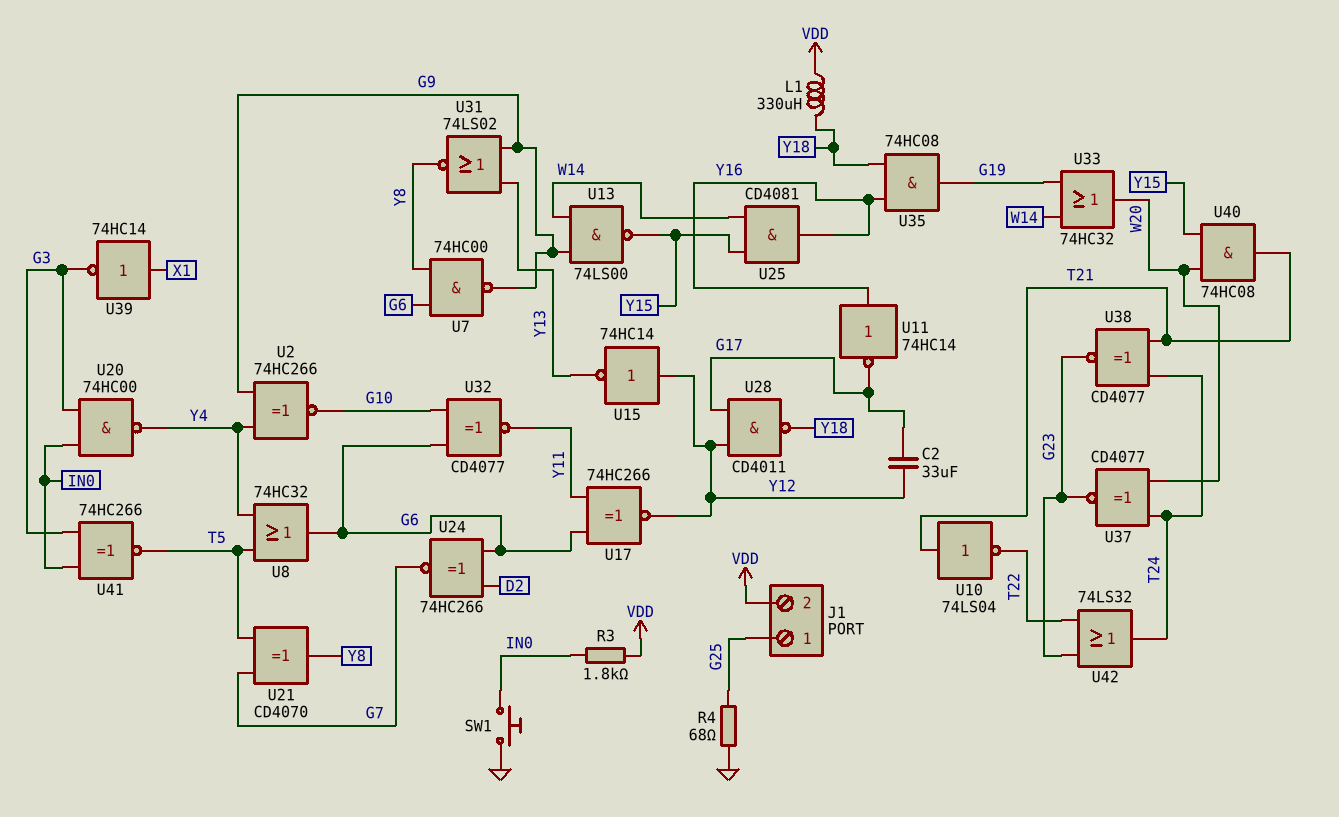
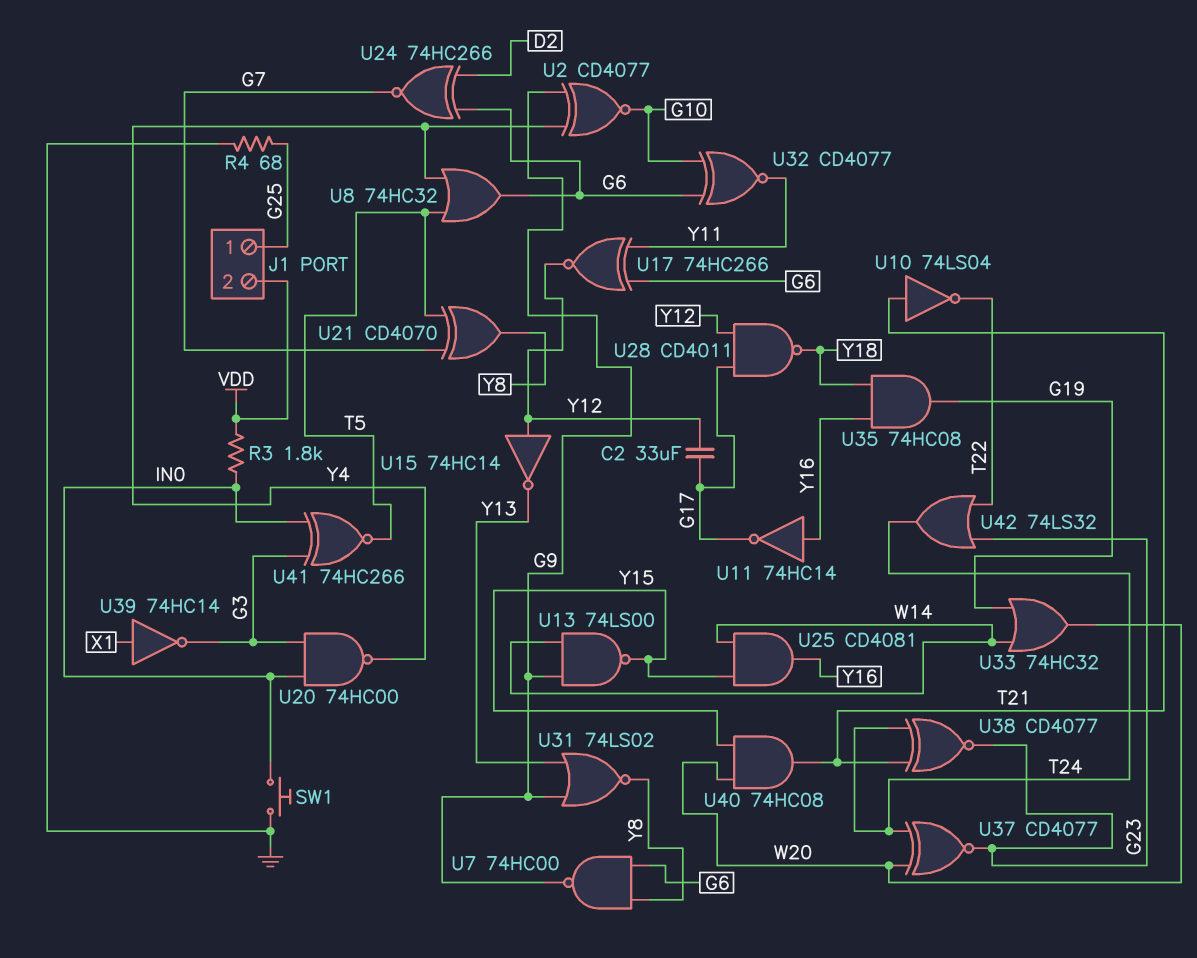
L1: 330uH (VDD, Y18) -> none
U2: XNOR 74HC266 (in G9, in Y4, out G10) -> XNOR CD4077 (in G9, in Y4, out G10)

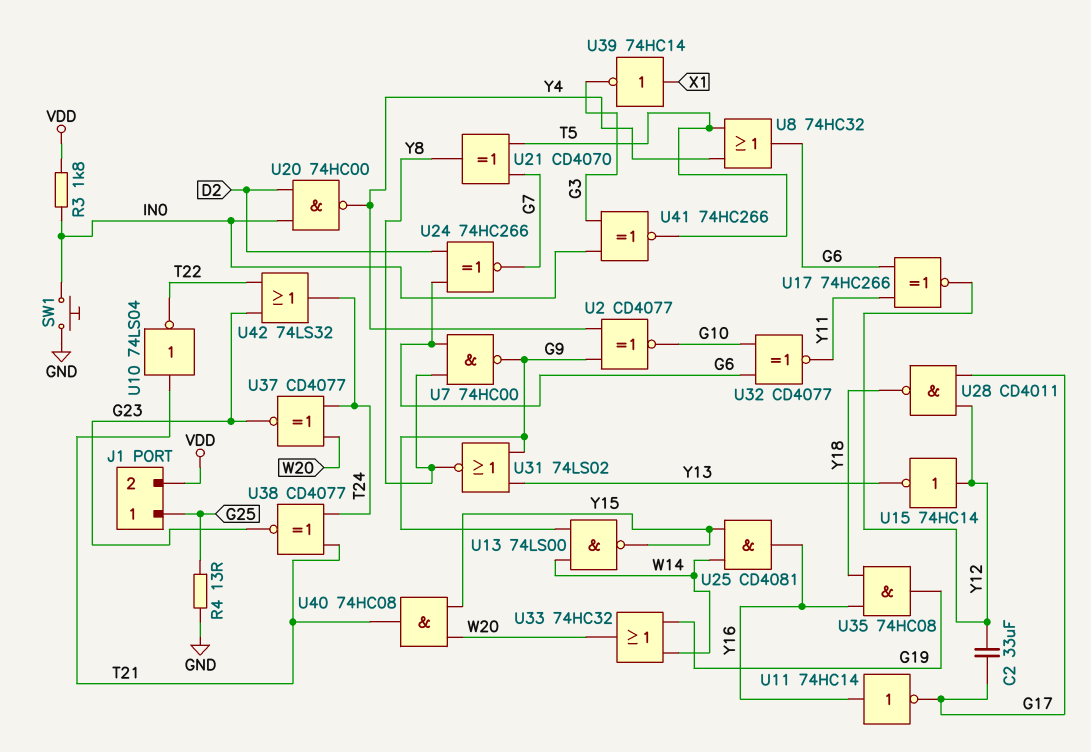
R4: 68 (G25, GND) -> 13 (G25, GND)
U20: NAND 74HC00 (in G3, in IN0, out Y4) -> NAND 74HC00 (in D2, in IN0, out Y4)

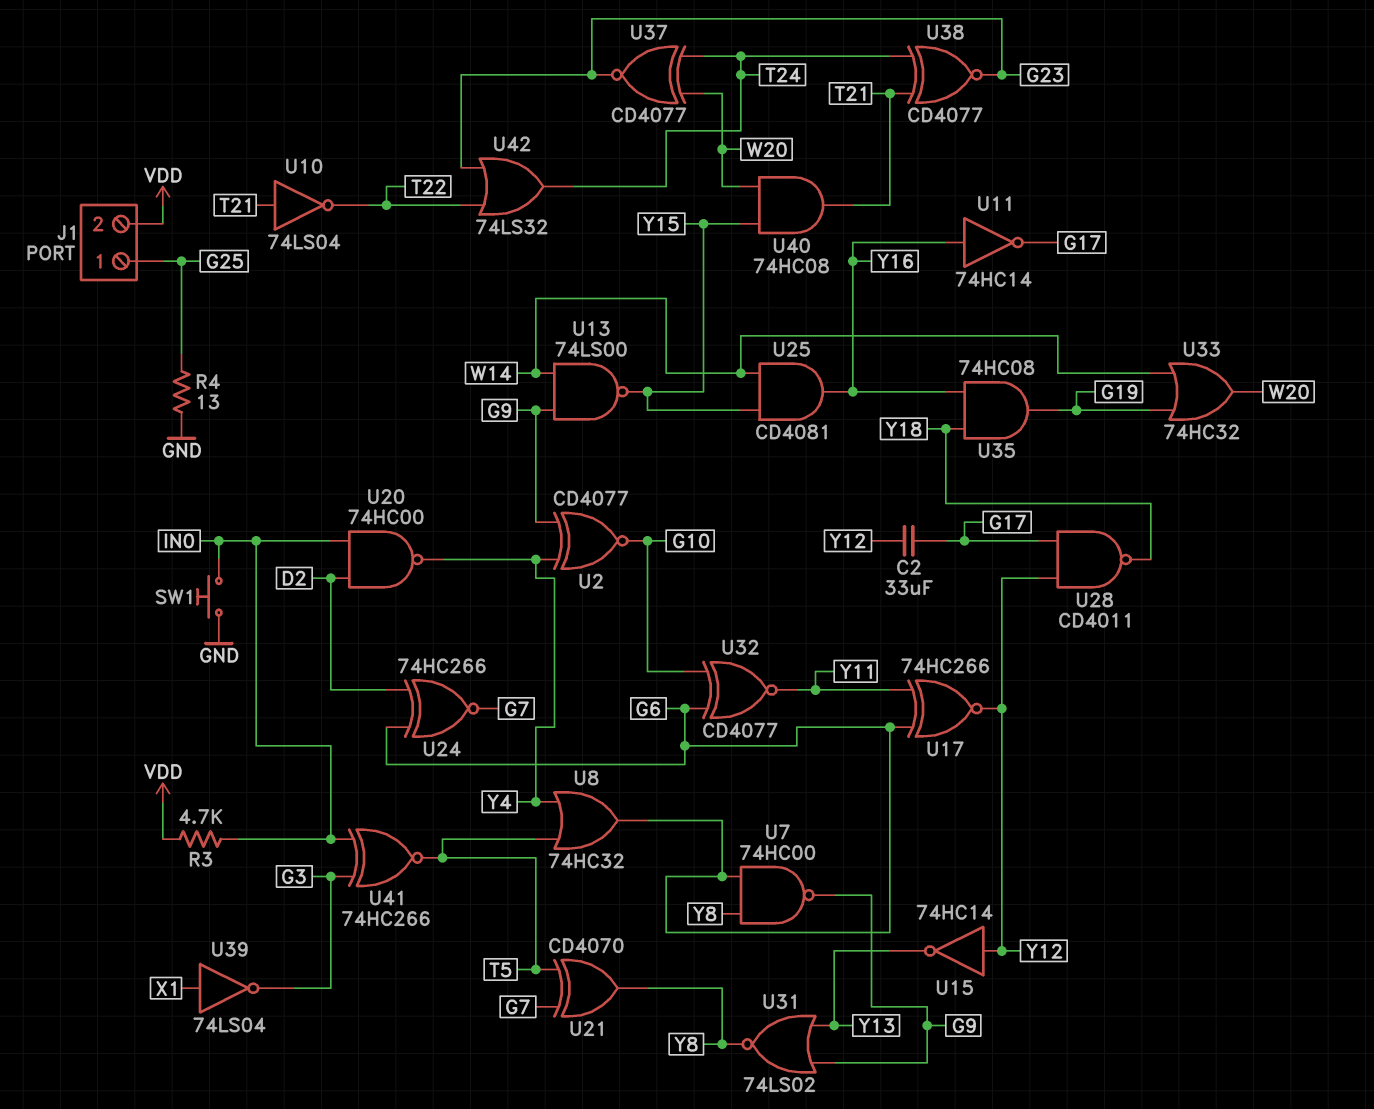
R3: 1.8k (IN0, VDD) -> 4.7k (IN0, VDD)
U39: NOT 74HC14 (in X1, out G3) -> NOT 74LS04 (in X1, out G3)

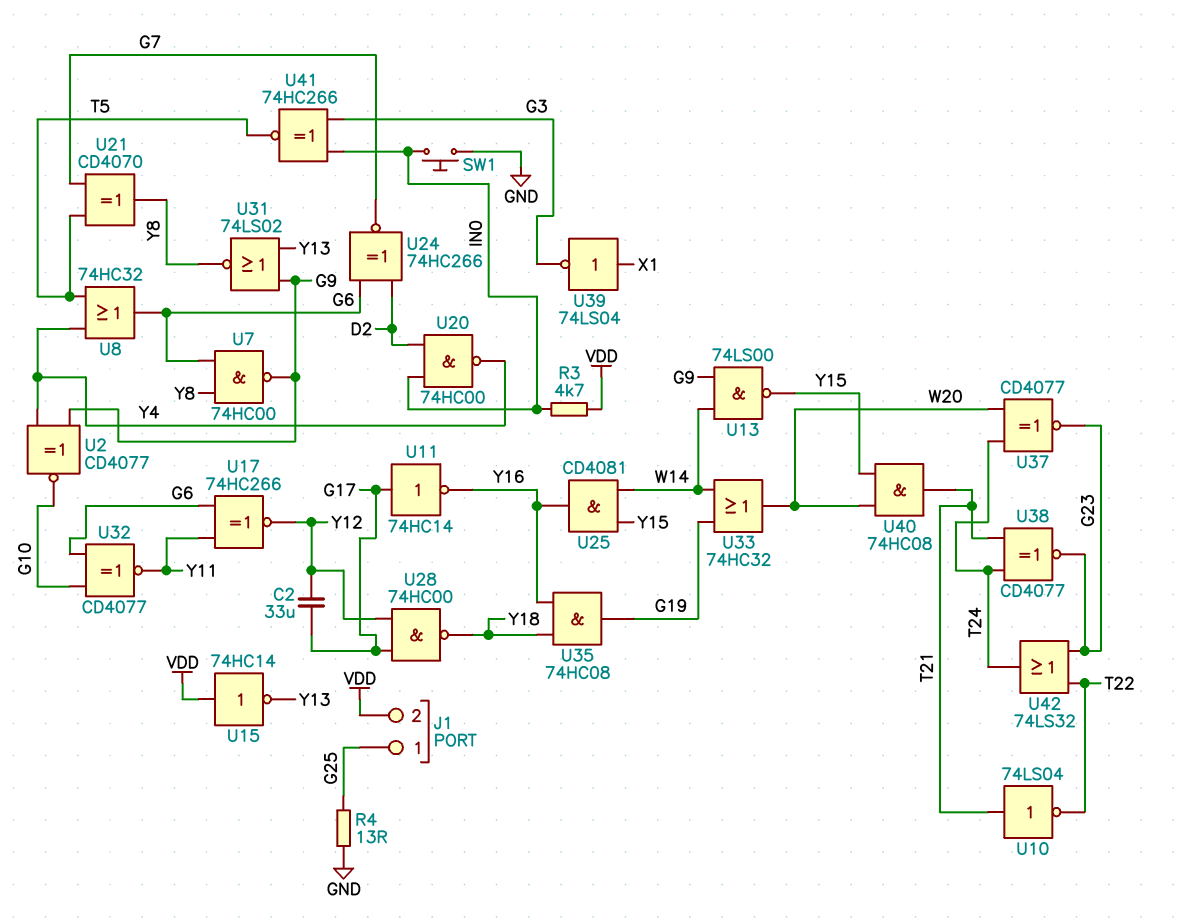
U11: NOT 74HC14 (in Y16, out G17) -> NOT 74HC14 (in G17, out Y16)
U15: NOT 74HC14 (in Y12, out Y13) -> NOT 74HC14 (in VDD, out Y13)
U28: NAND CD4011 (in G17, in Y12, out Y18) -> NAND 74HC00 (in G17, in Y12, out Y18)

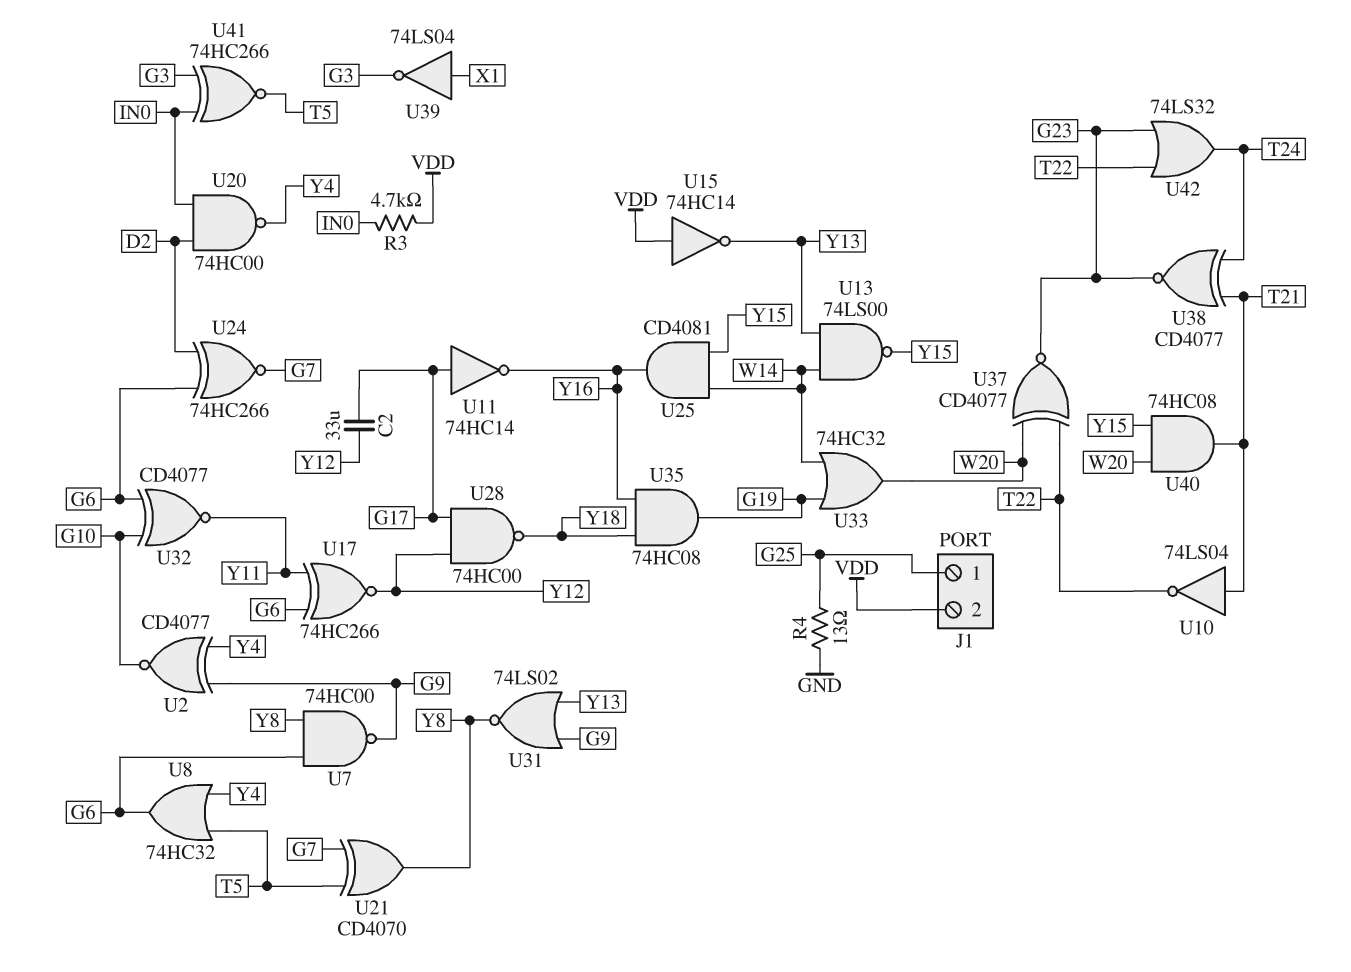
SW1: button (GND, IN0) -> none
U13: NAND 74LS00 (in G9, in W14, out Y15) -> NAND 74LS00 (in W14, in Y13, out Y15)
U37: XNOR CD4077 (in T24, in W20, out G23) -> XNOR CD4077 (in T22, in W20, out G23)

